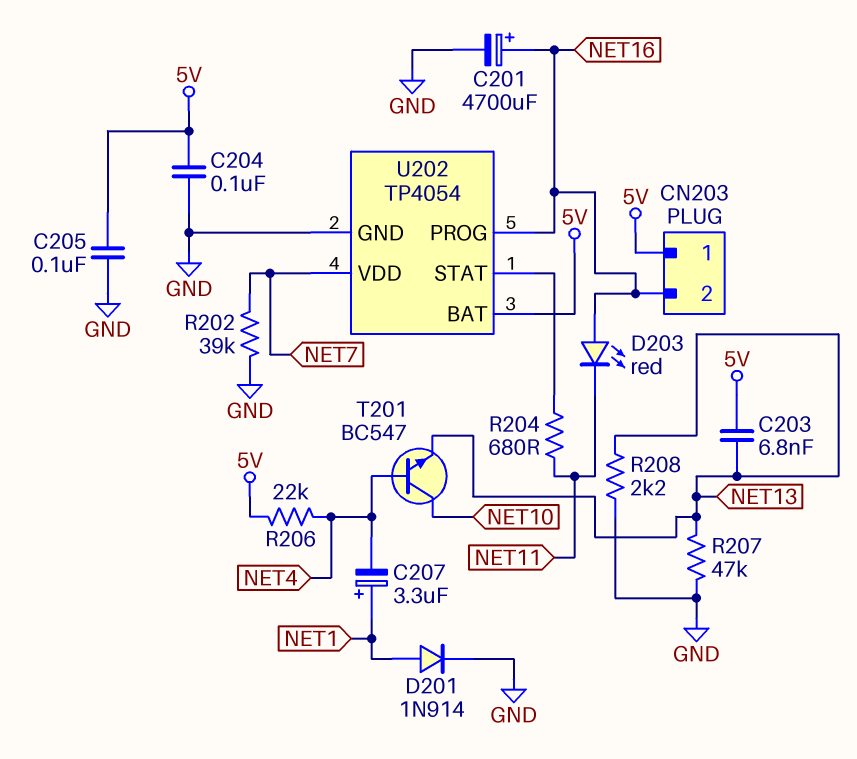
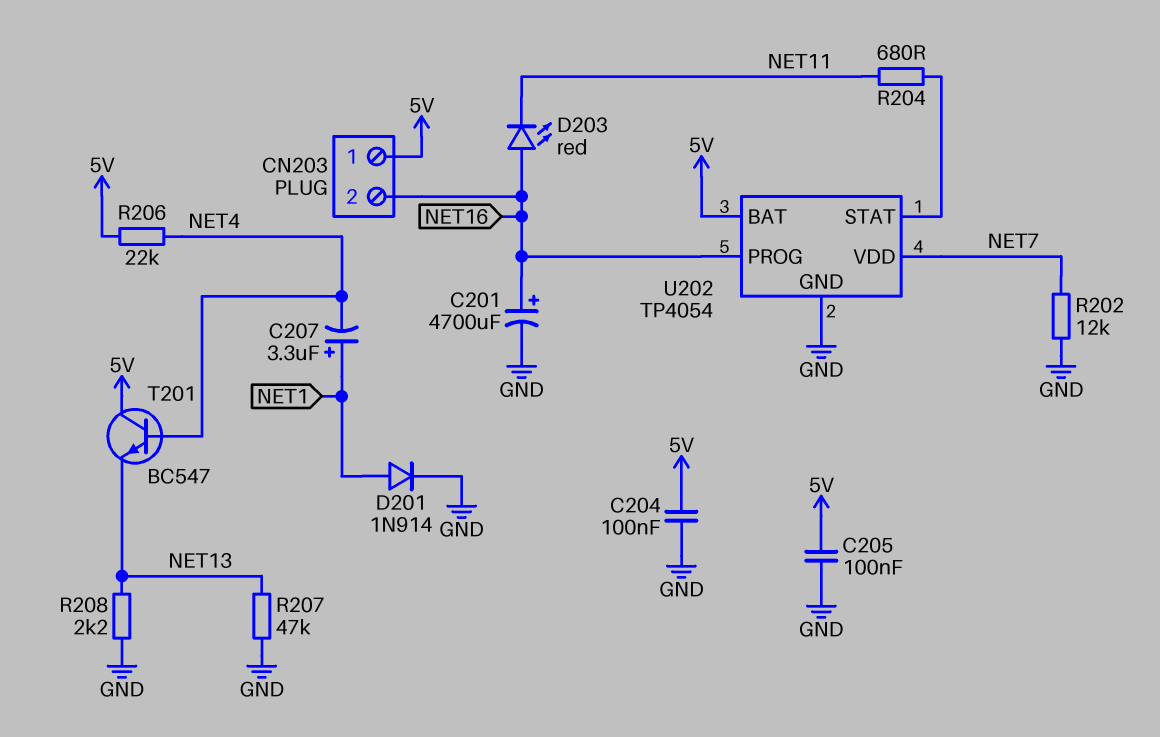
C203: 6.8nF (5V, NET13) -> none
R202: 39k (GND, NET7) -> 12k (GND, NET7)
T201: NPN BC547 (B NET4, C NET10, E NET13) -> NPN BC547 (B NET4, C 5V, E NET13)

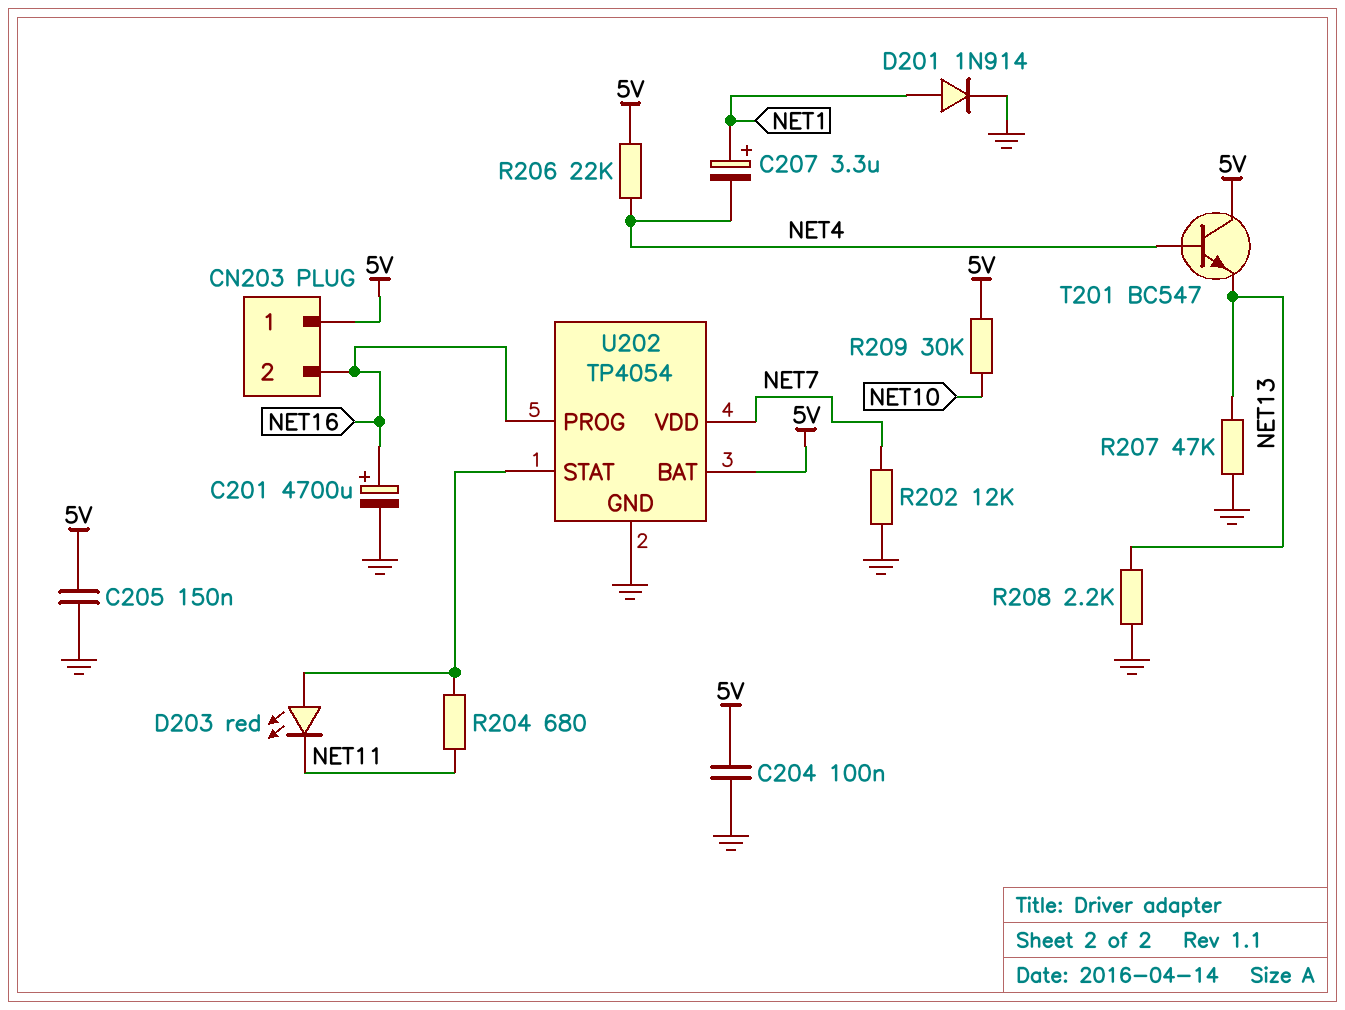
C205: 100nF (5V, GND) -> 150nF (5V, GND)
D203: LED red (A NET16, K NET11) -> LED red (A U202/STAT, K NET11)
R209: none -> 30k (5V, NET10)

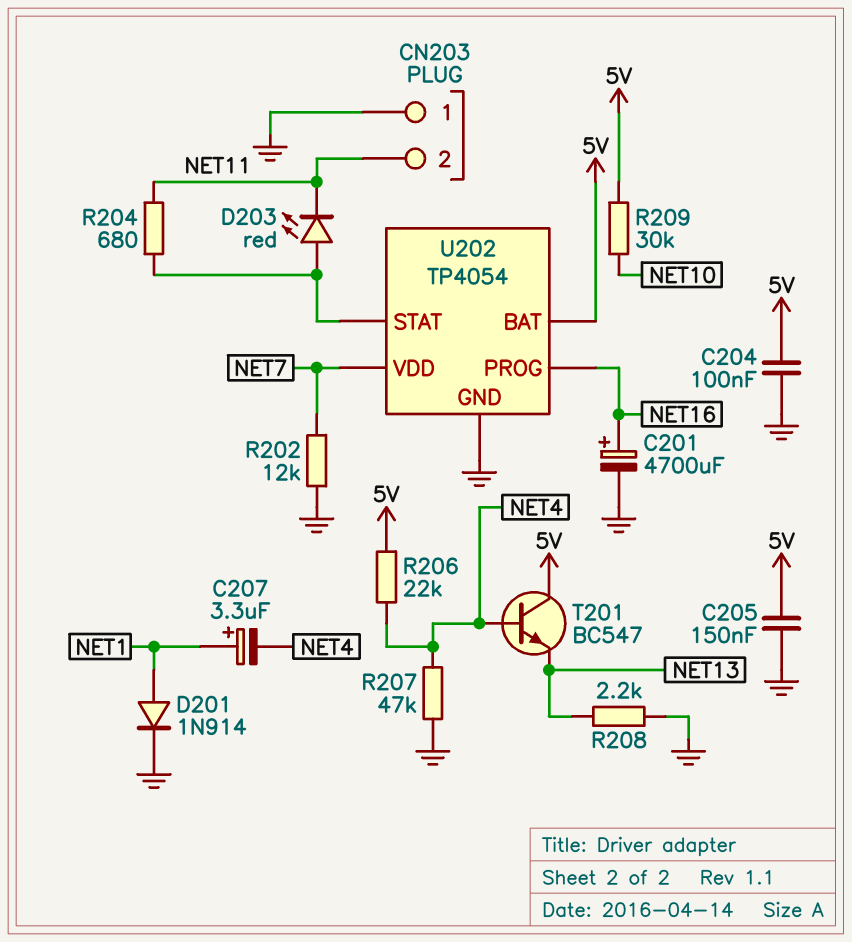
CN203 pin 1: 5V -> GND
CN203 pin 2: NET16 -> NET11
R207: 47k (GND, NET13) -> 47k (GND, NET4)

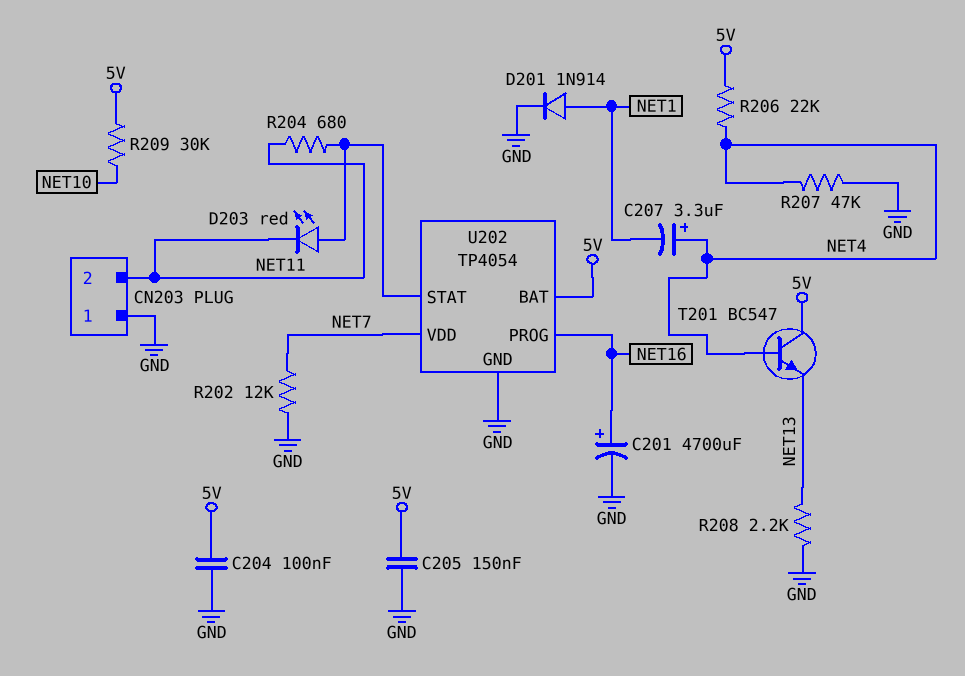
C207: 3.3uF (plus NET1, minus NET4) -> 3.3uF (plus NET4, minus NET1)

